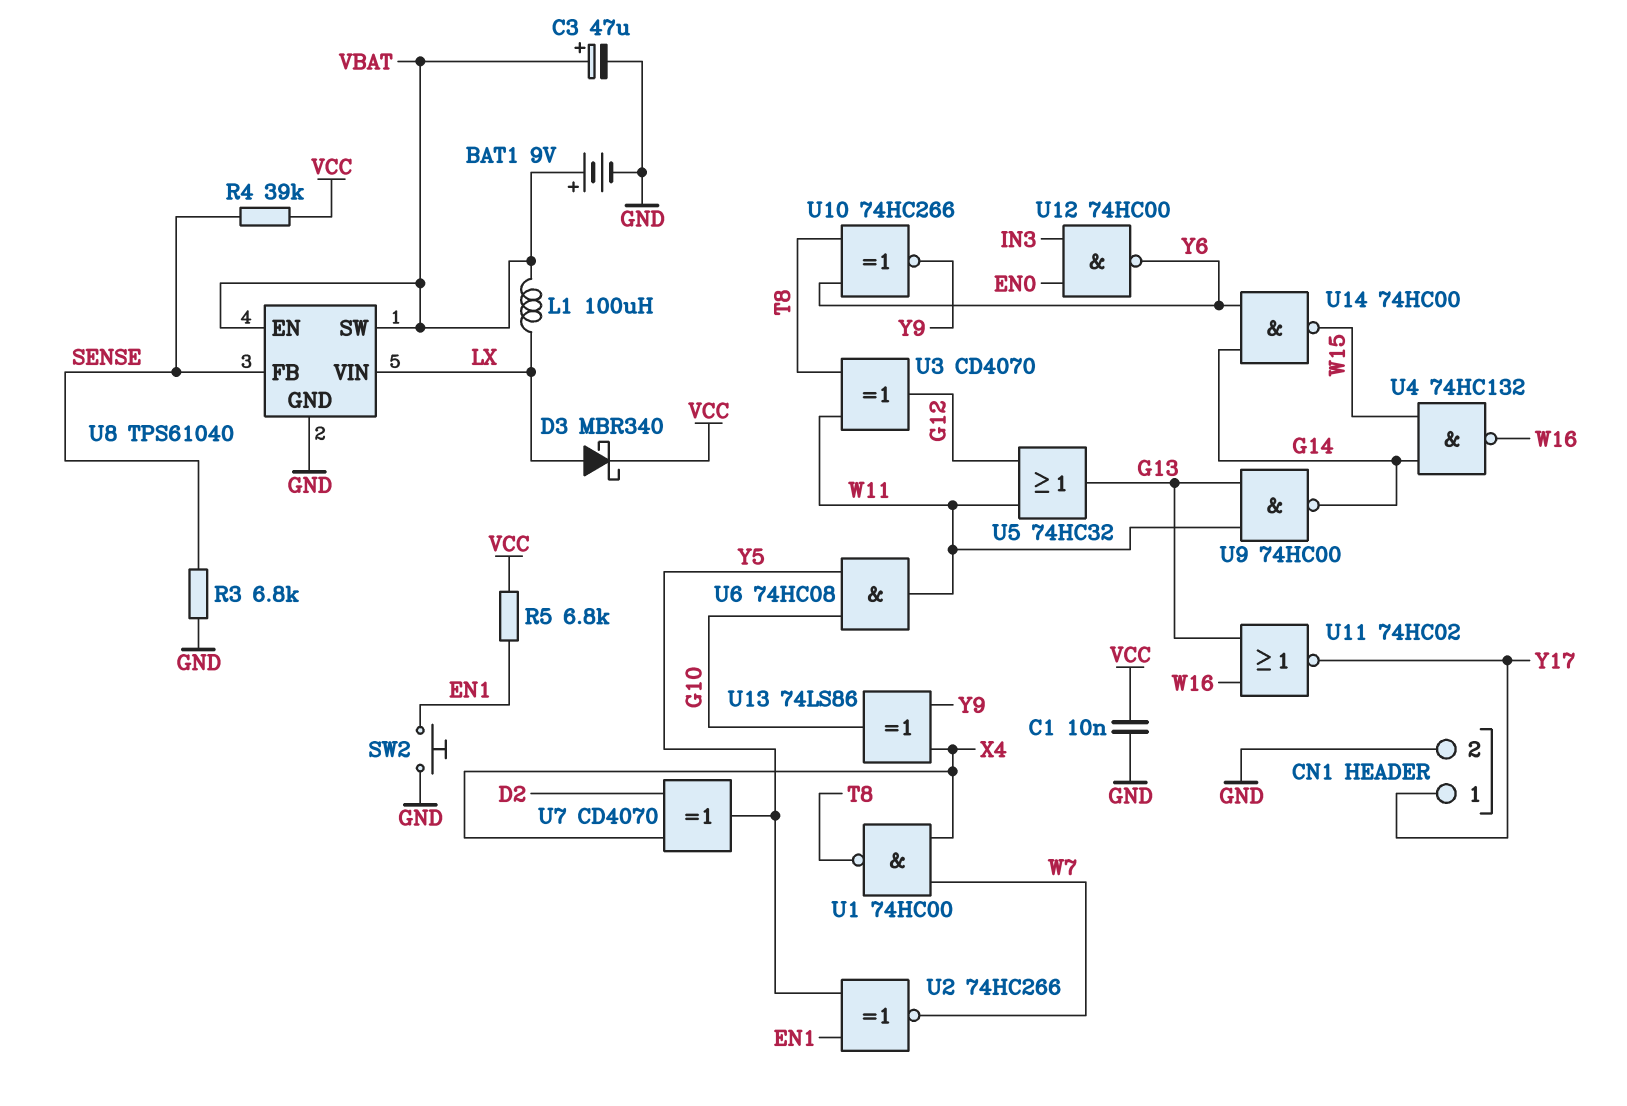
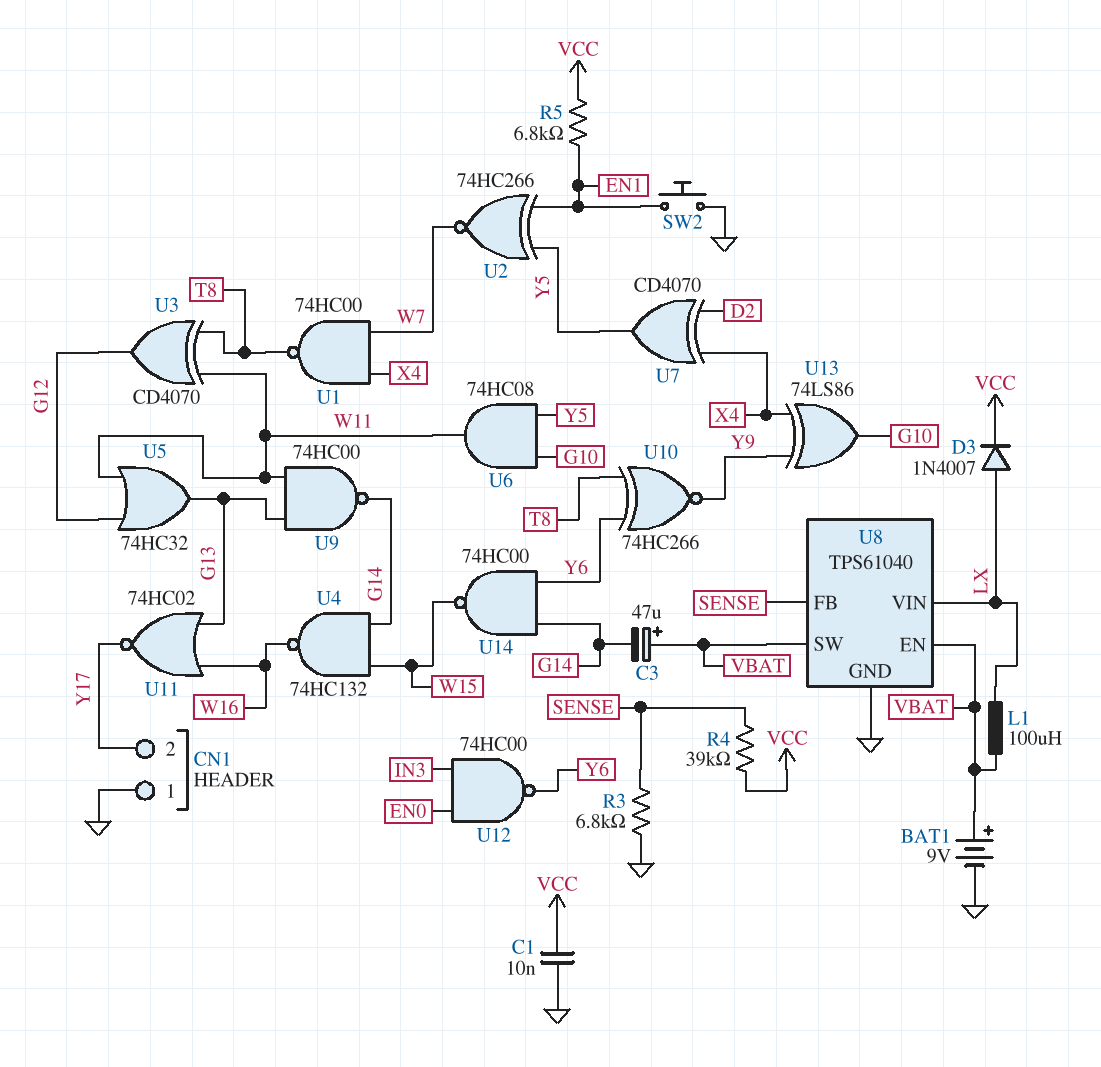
C3: 47uF (plus VBAT, minus GND) -> 47uF (plus VBAT, minus G14)
CN1 pin 1: Y17 -> GND
CN1 pin 2: GND -> Y17
D3: schottky MBR340 (A LX, K VCC) -> diode 1N4007 (A LX, K VCC)

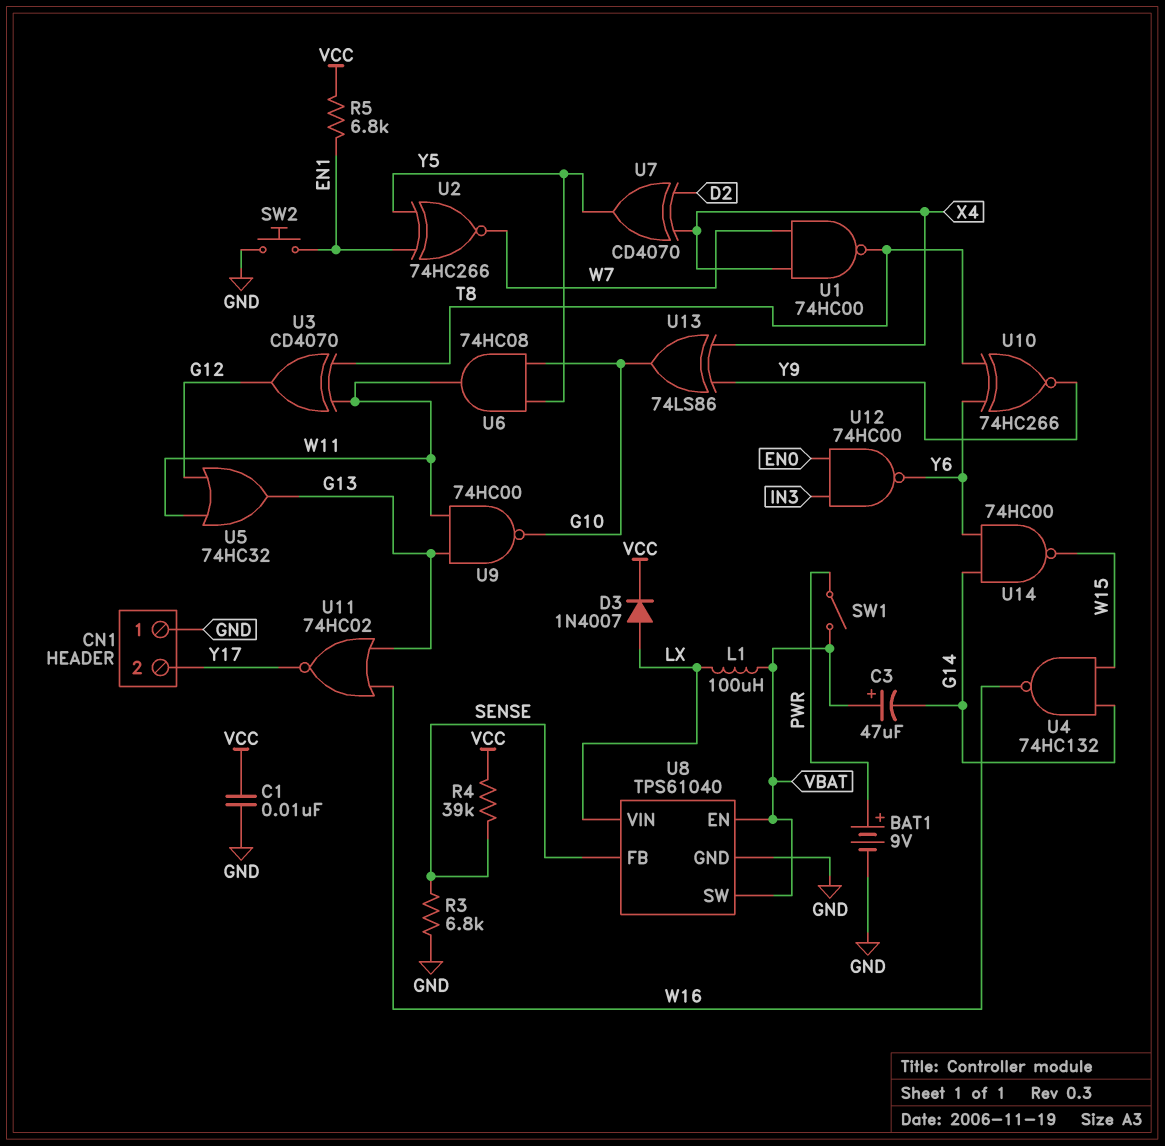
BAT1: 9V (plus VBAT, minus GND) -> 9V (plus PWR, minus GND)
SW1: none -> switch (PWR, VBAT)
U9: NAND 74HC00 (in G13, in W11, out G14) -> NAND 74HC00 (in G13, in W11, out G10)

